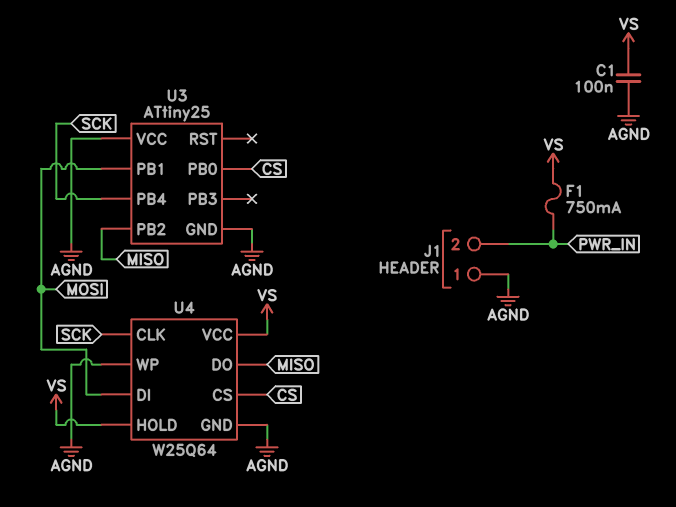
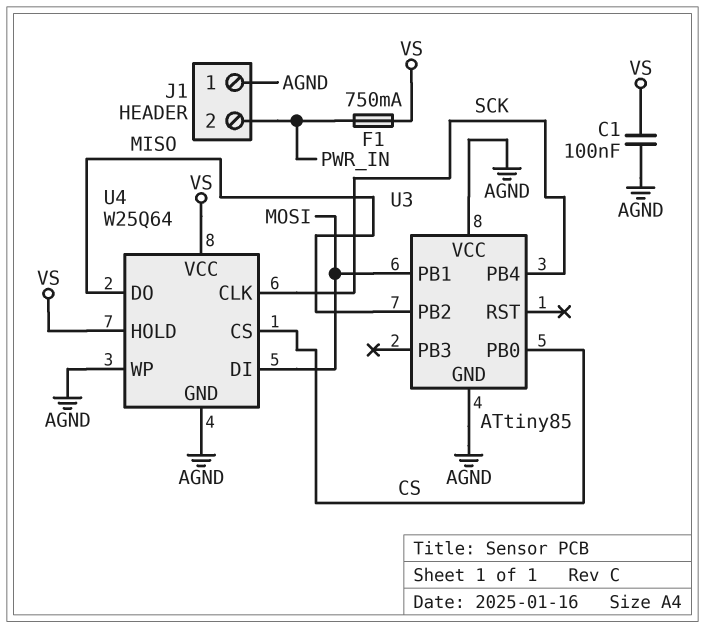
U3: ATtiny25 -> ATtiny85

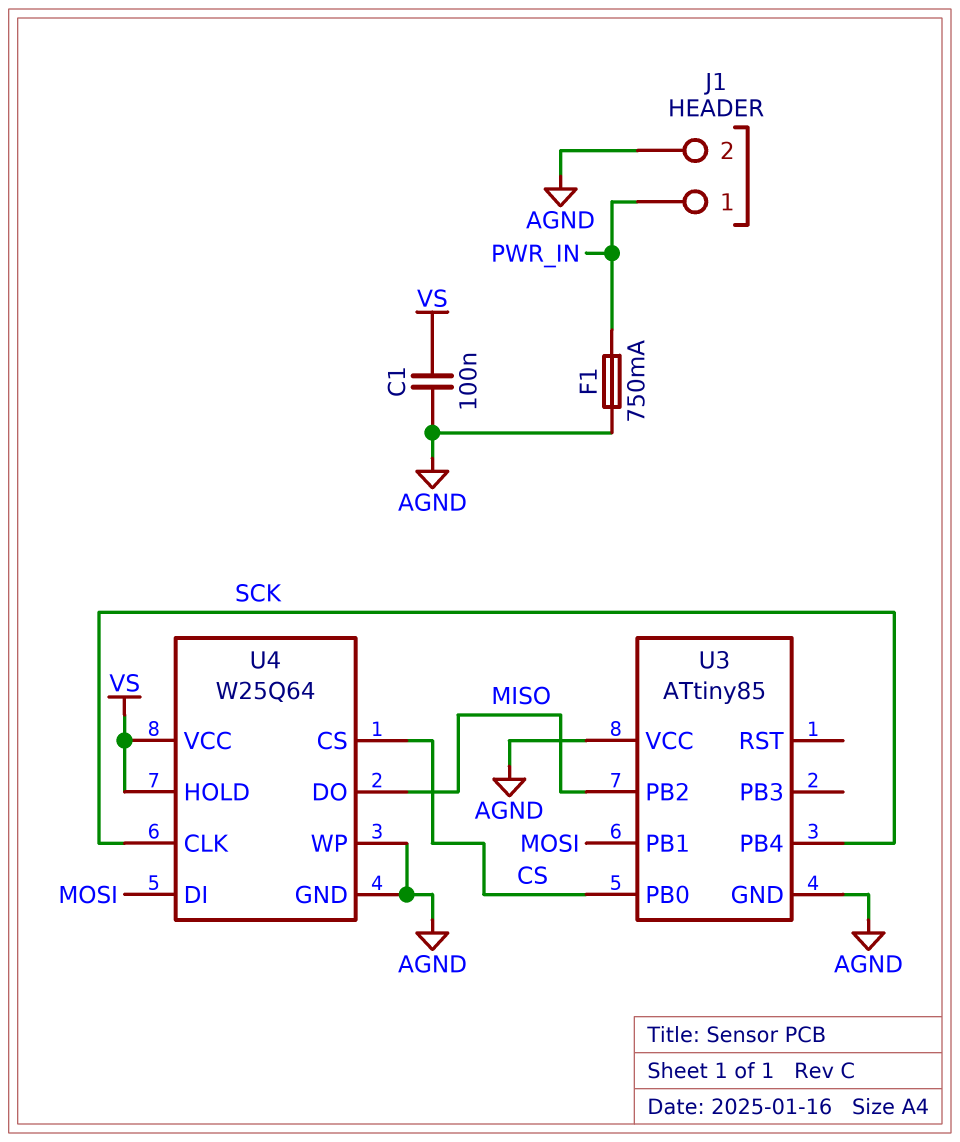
F1: 750mA (PWR_IN, VS) -> 750mA (AGND, PWR_IN)
J1 pin 1: AGND -> PWR_IN
J1 pin 2: PWR_IN -> AGND

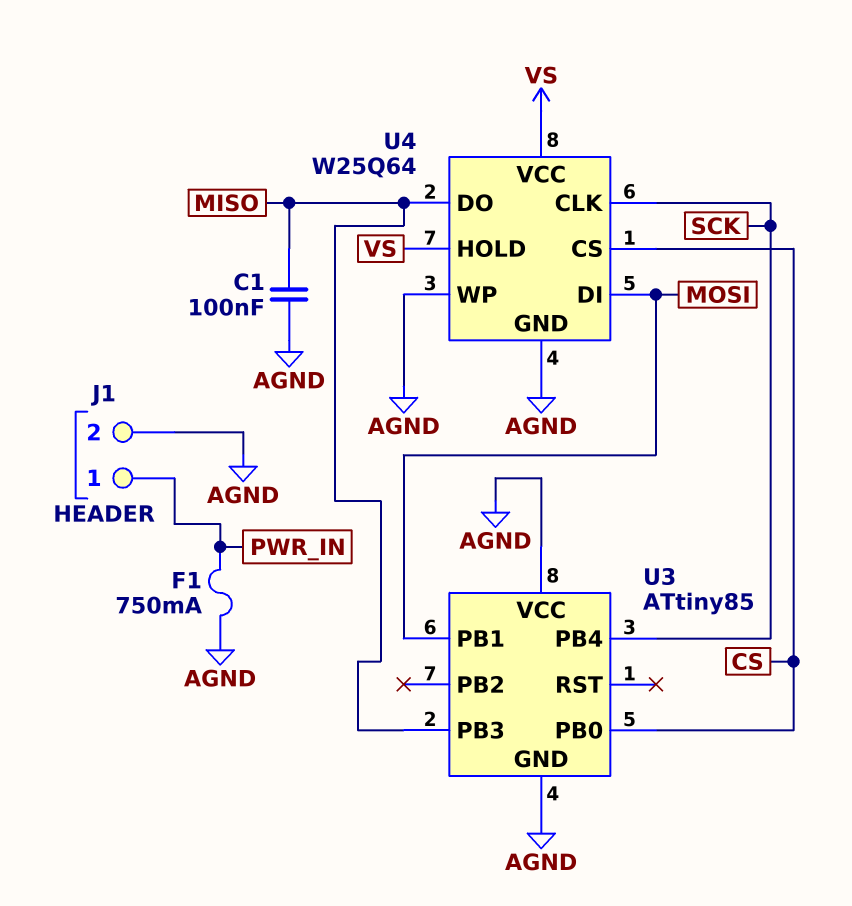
C1: 100nF (AGND, VS) -> 100nF (AGND, MISO)
U3 pin PB2: MISO -> none
U3 pin PB3: none -> MISO

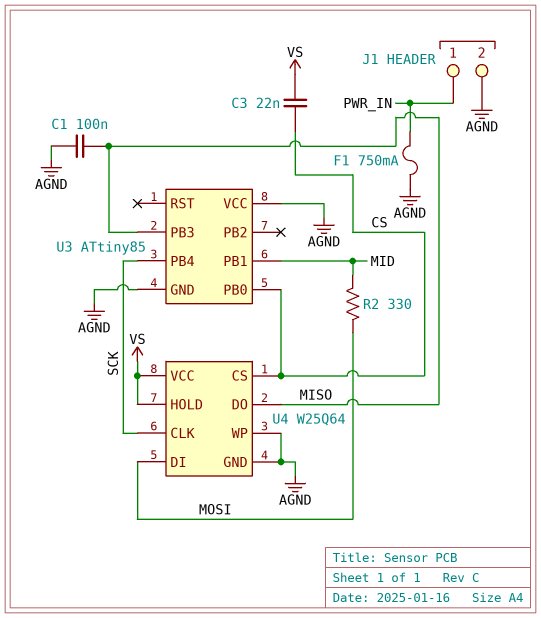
C3: none -> 22nF (CS, VS)
R2: none -> 330 (MID, MOSI)
U3 pin PB1: MOSI -> MID

